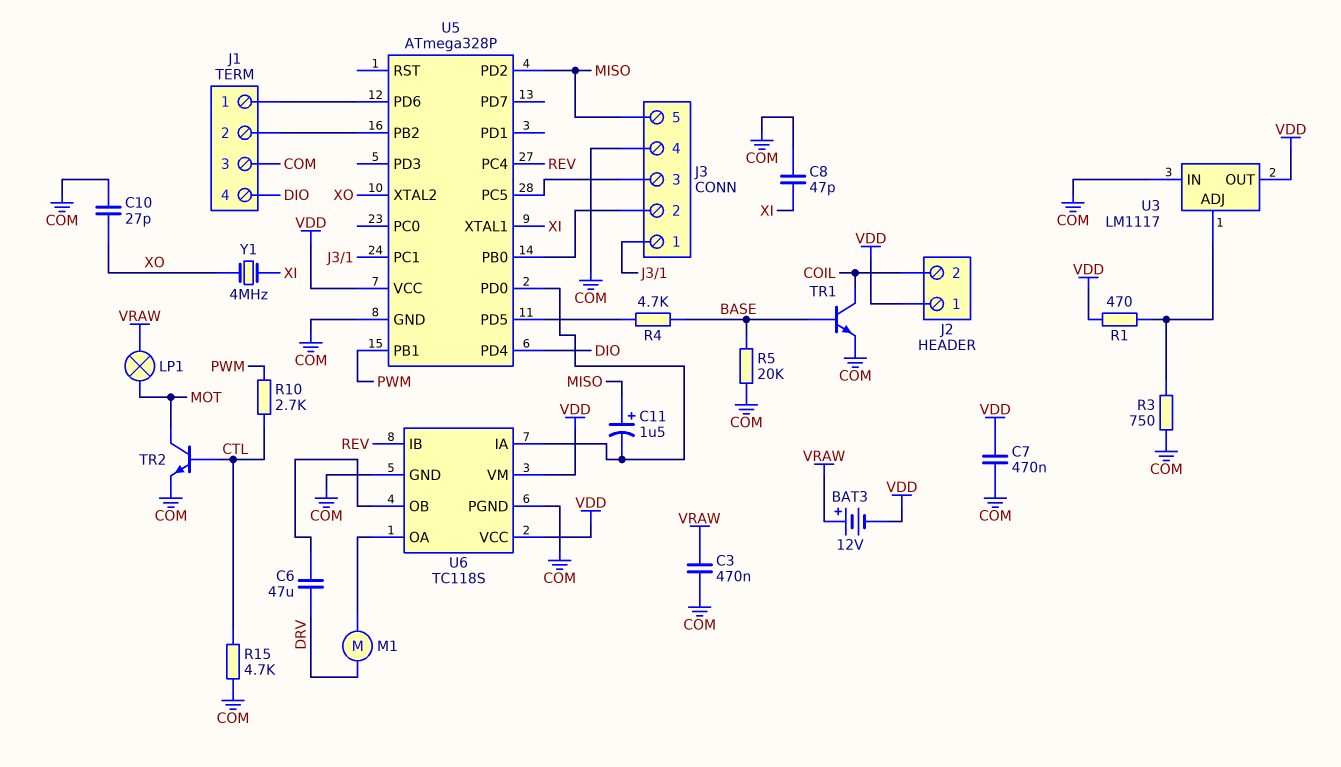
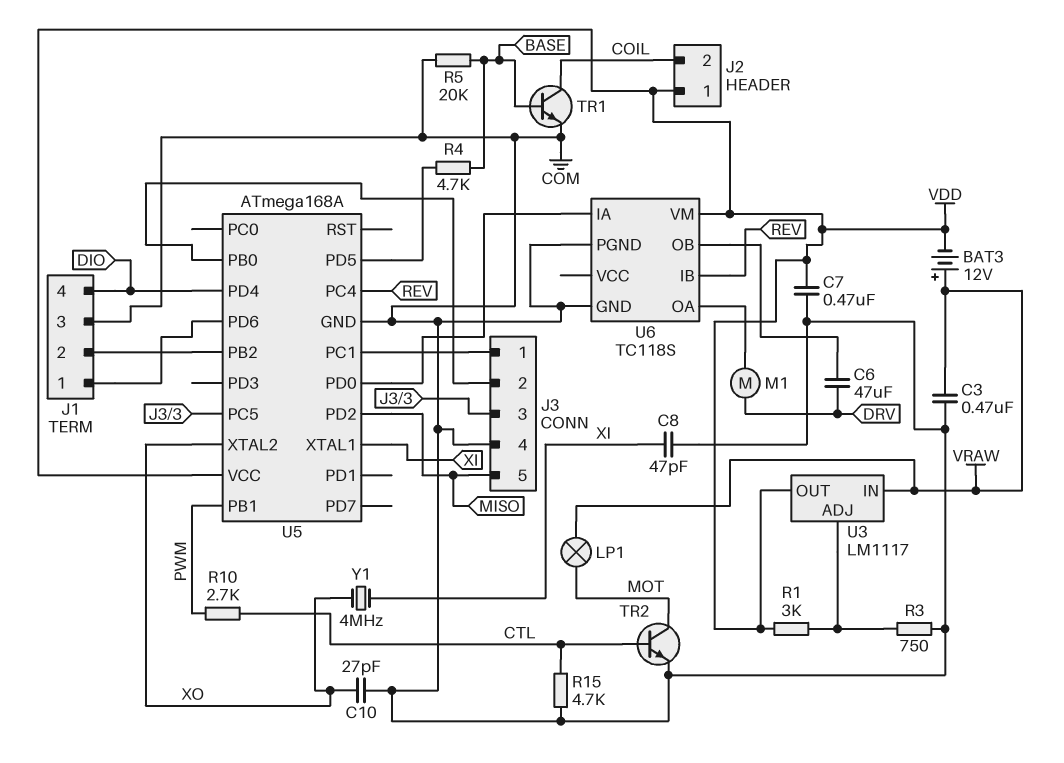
C11: 1.5uF (plus MISO, minus U5/PD0) -> none
R1: 470 (U3/ADJ, VDD) -> 3k (U3/ADJ, VDD)
U3 pin IN: COM -> VRAW
U5: ATmega328P -> ATmega168A
U6 pin VCC: VDD -> none

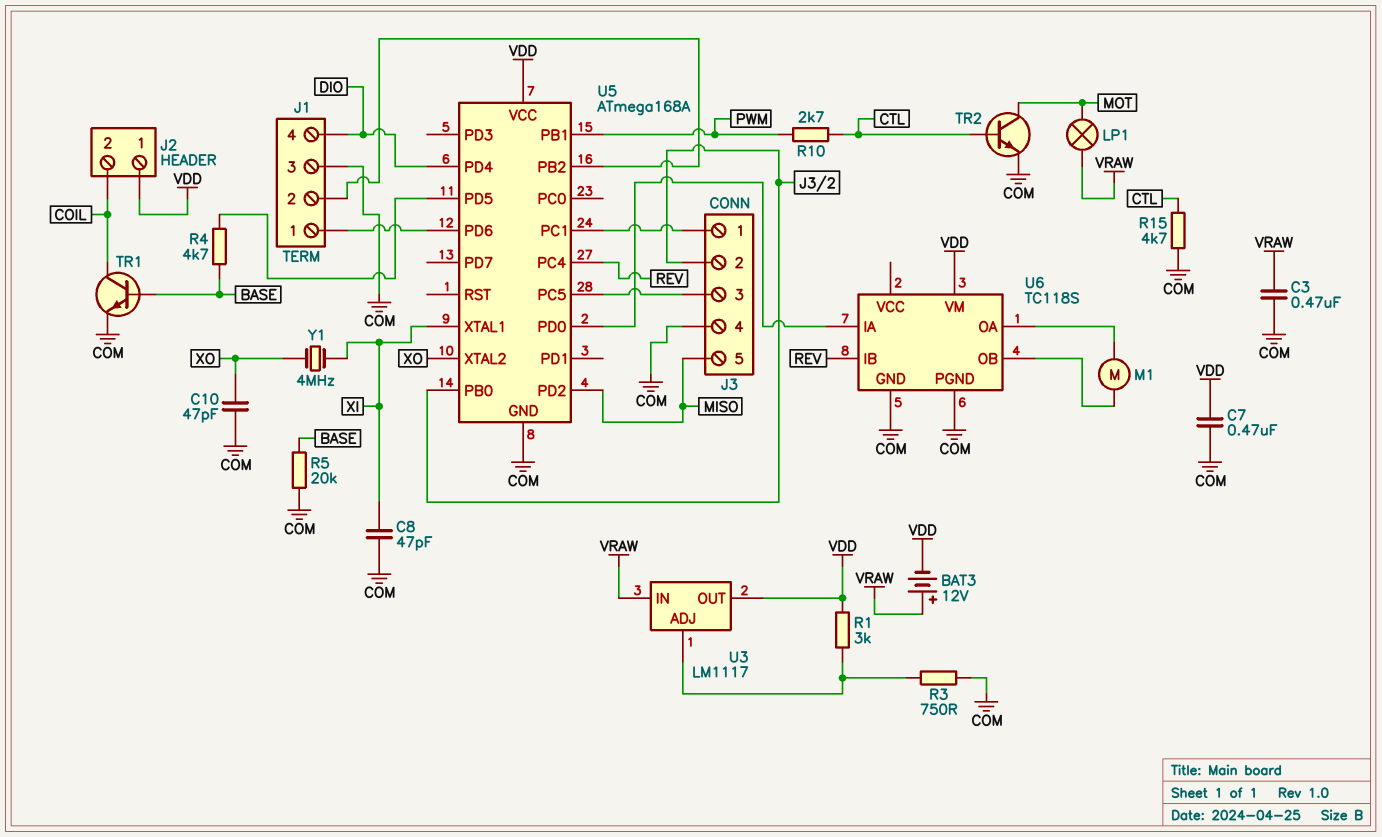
C6: 47uF (DRV, U6/OB) -> none
C10: 27pF (COM, XO) -> 47pF (COM, XO)
M1: motor (DRV, U6/OA) -> motor (U6/OA, U6/OB)

